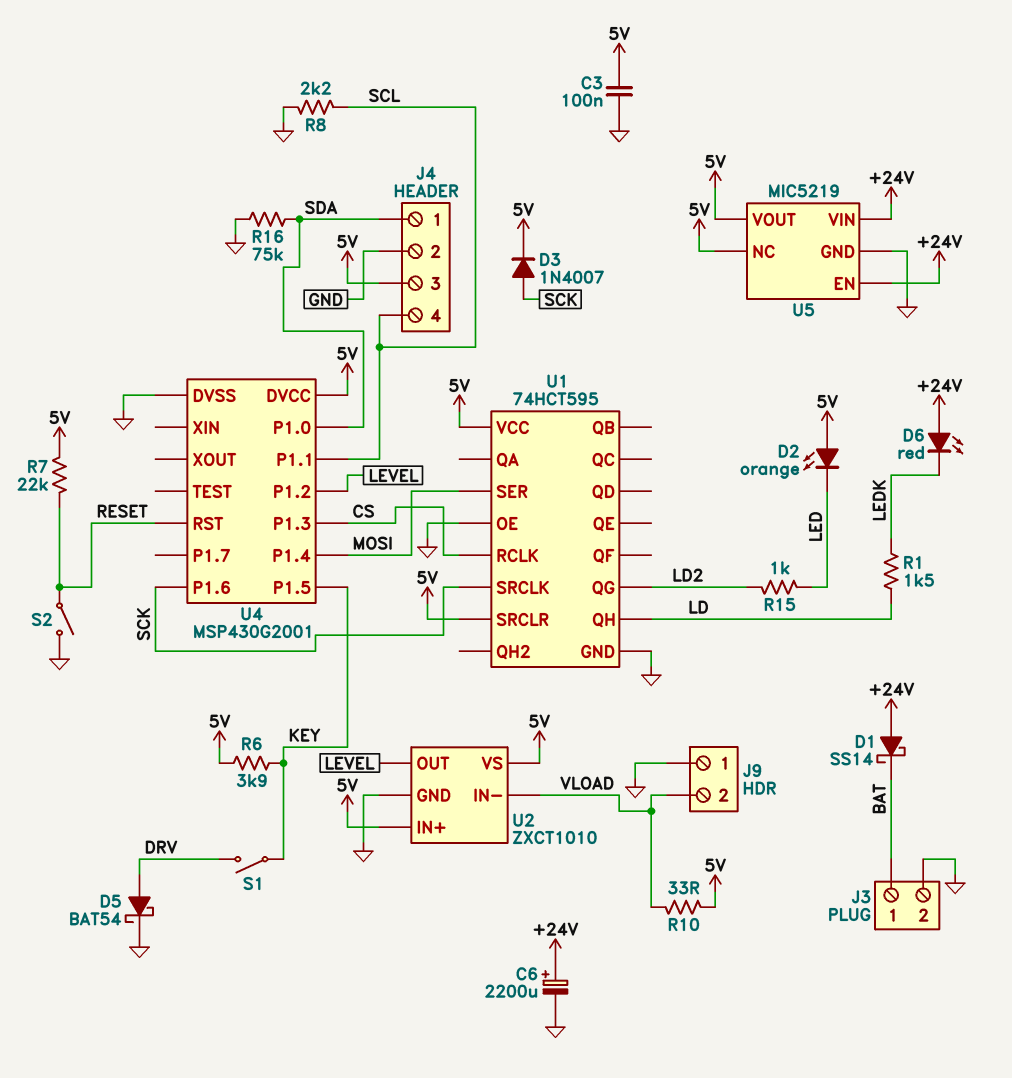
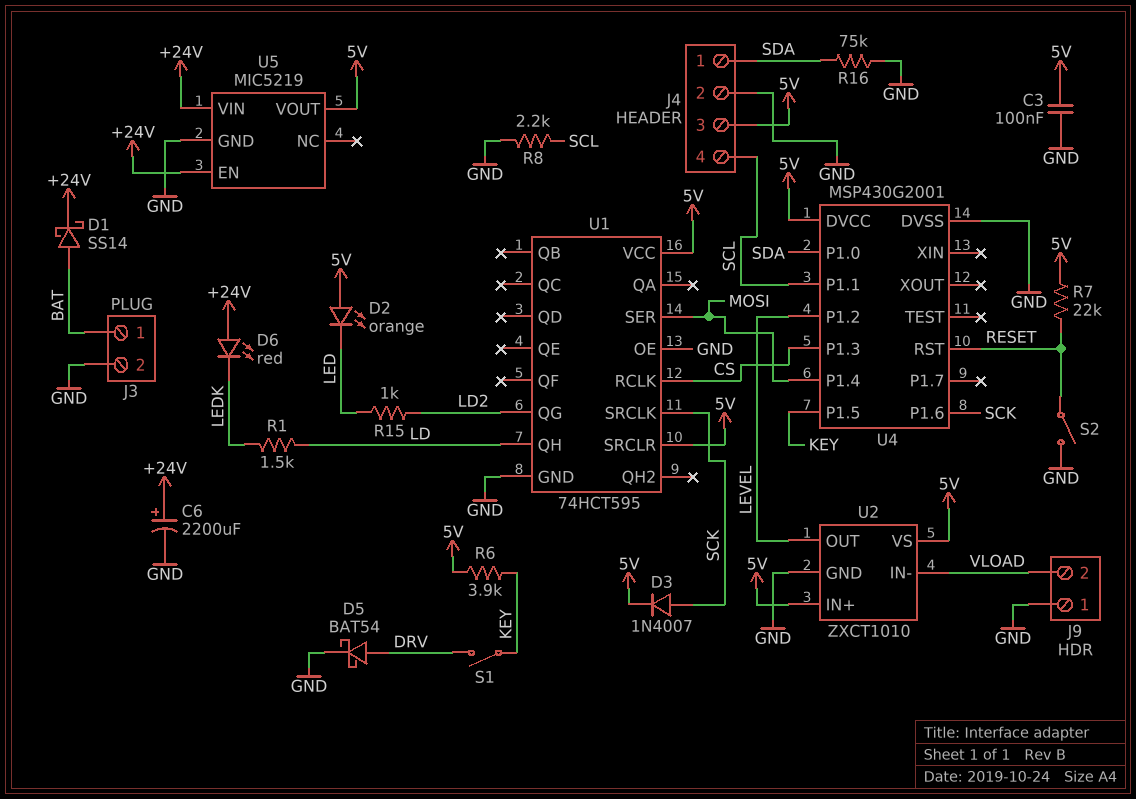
D1: schottky SS14 (A +24V, K BAT) -> schottky SS14 (A BAT, K +24V)
R10: 33 (5V, VLOAD) -> none
U5 pin NC: 5V -> none

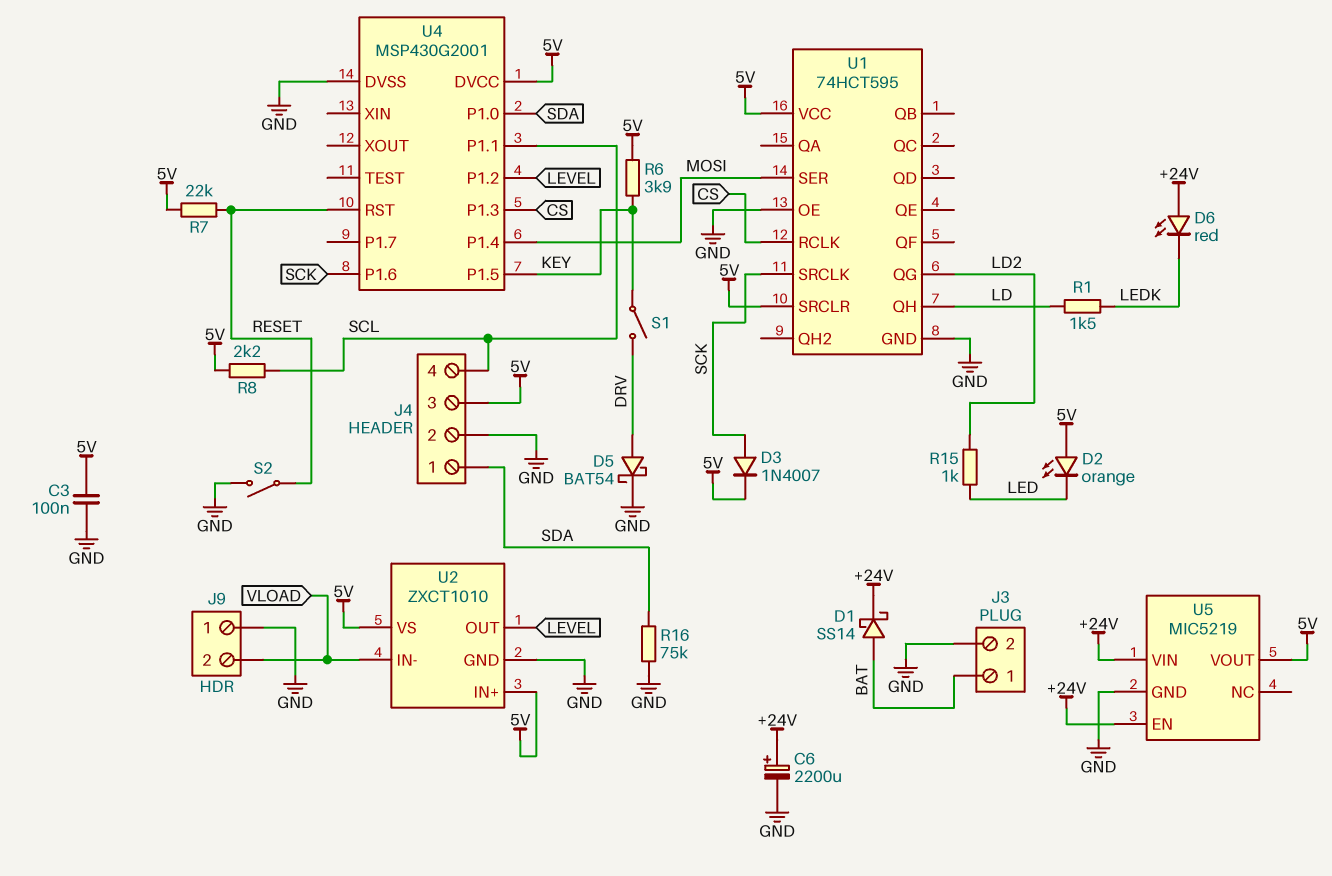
R8: 2.2k (GND, SCL) -> 2.2k (5V, SCL)

